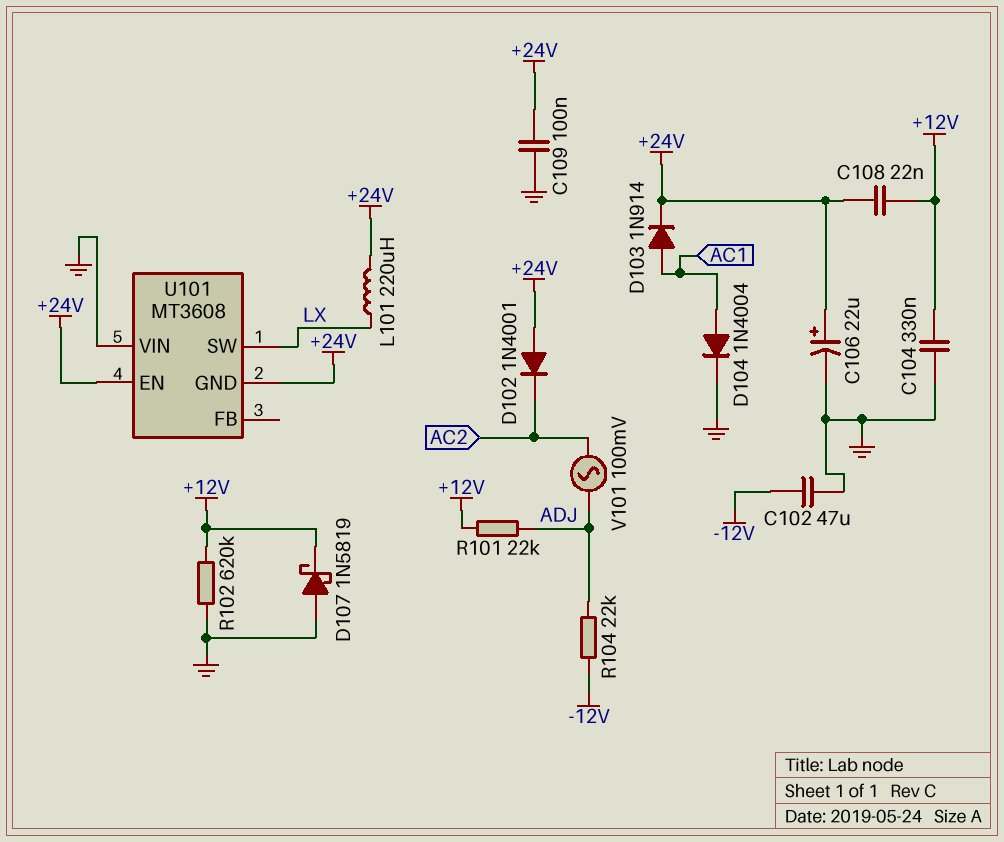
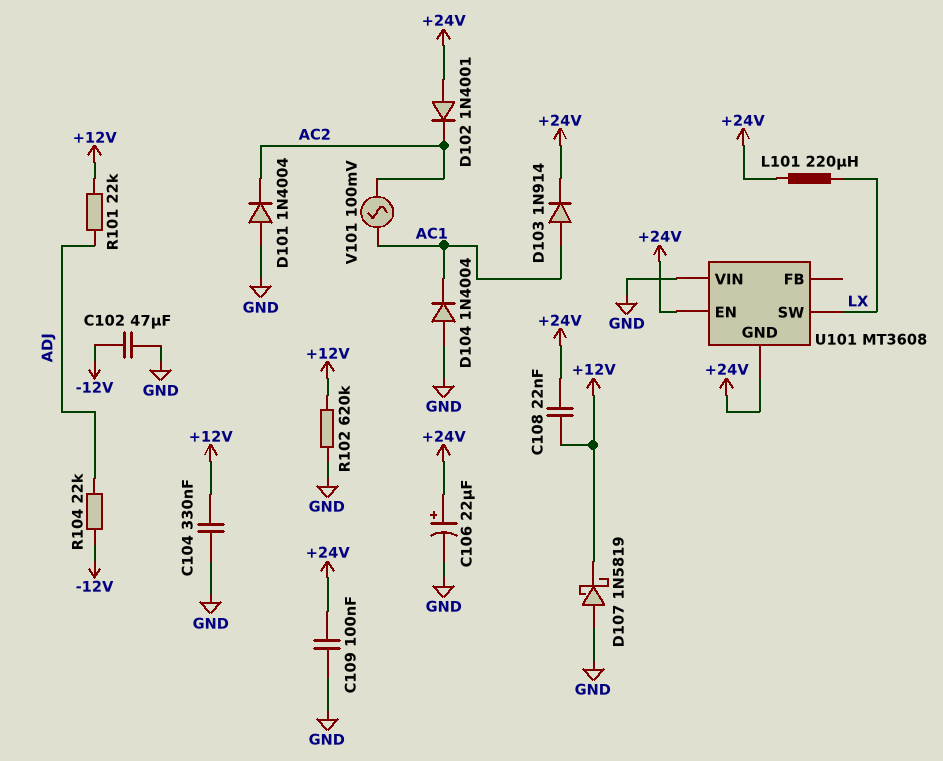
D101: none -> diode 1N4004 (A GND, K AC2)
D104: diode 1N4004 (A AC1, K GND) -> diode 1N4004 (A GND, K AC1)
V101: AC 100mV (AC2, ADJ) -> AC 100mV (AC1, AC2)

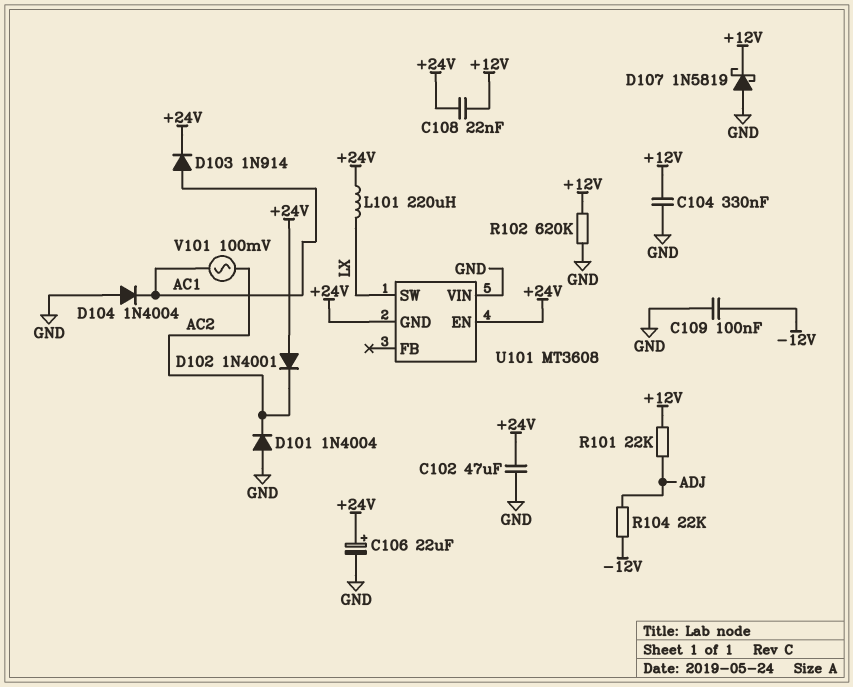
C102: 47uF (-12V, GND) -> 47uF (+24V, GND)
C109: 100nF (+24V, GND) -> 100nF (-12V, GND)

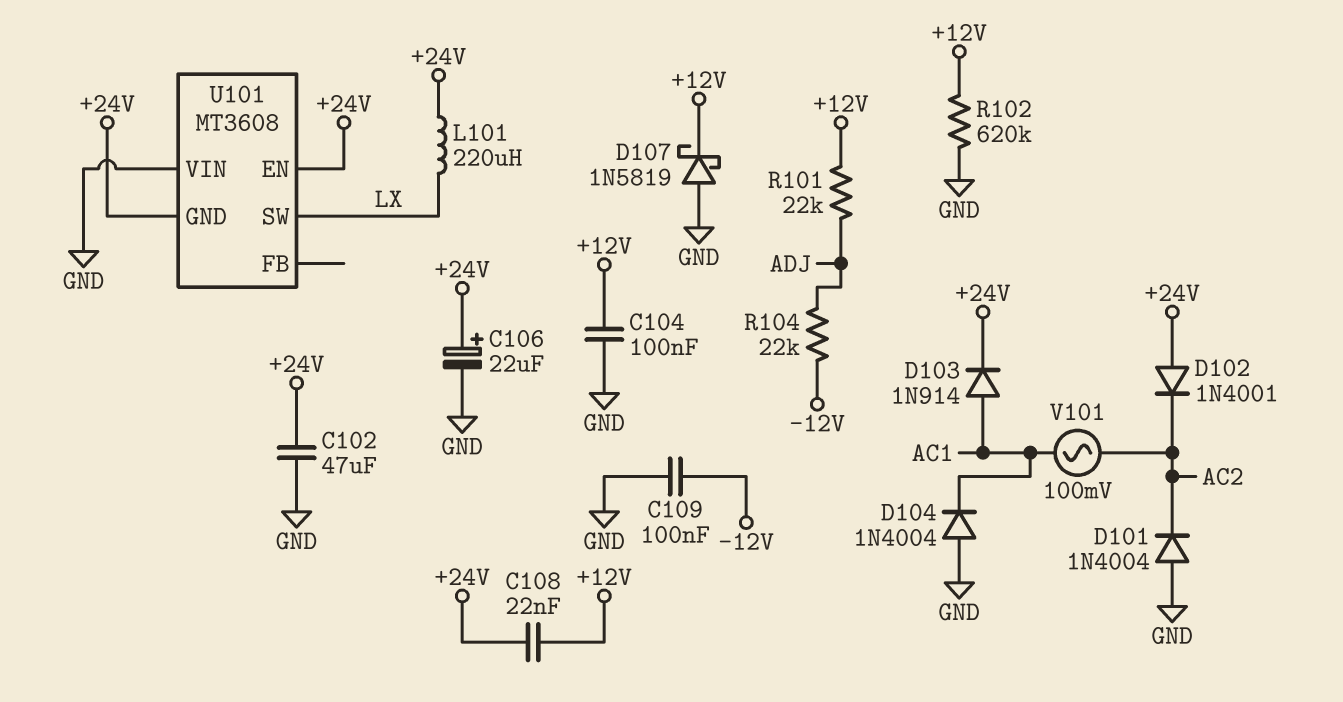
C104: 330nF (+12V, GND) -> 100nF (+12V, GND)

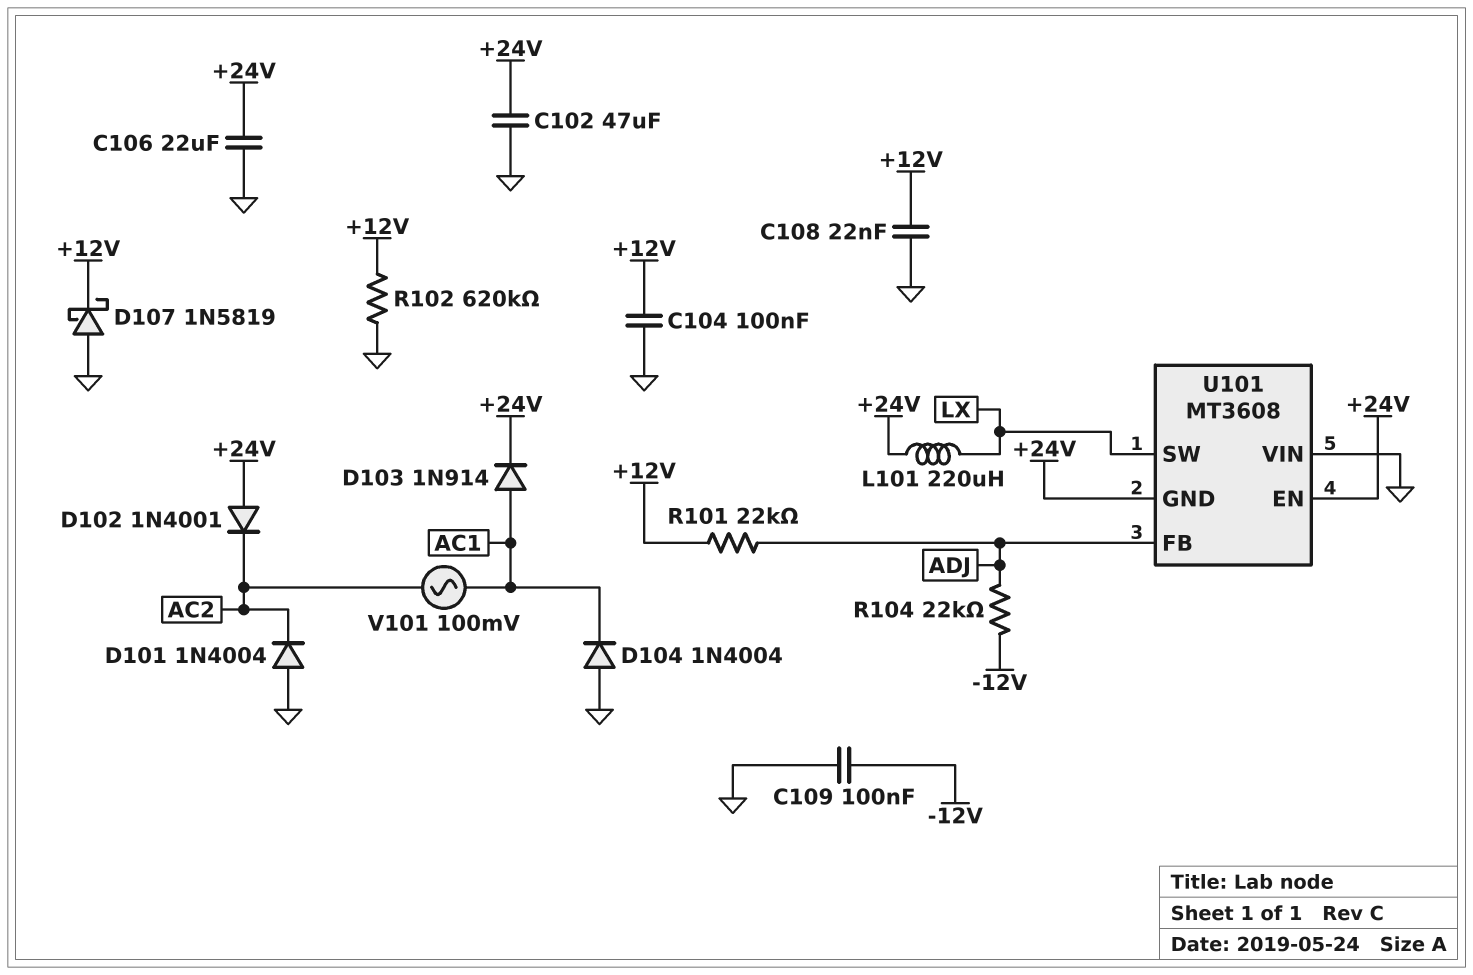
C106: 22uF (plus +24V, minus GND) -> 22uF (+24V, GND)
C108: 22nF (+12V, +24V) -> 22nF (+12V, GND)
U101 pin FB: none -> ADJ

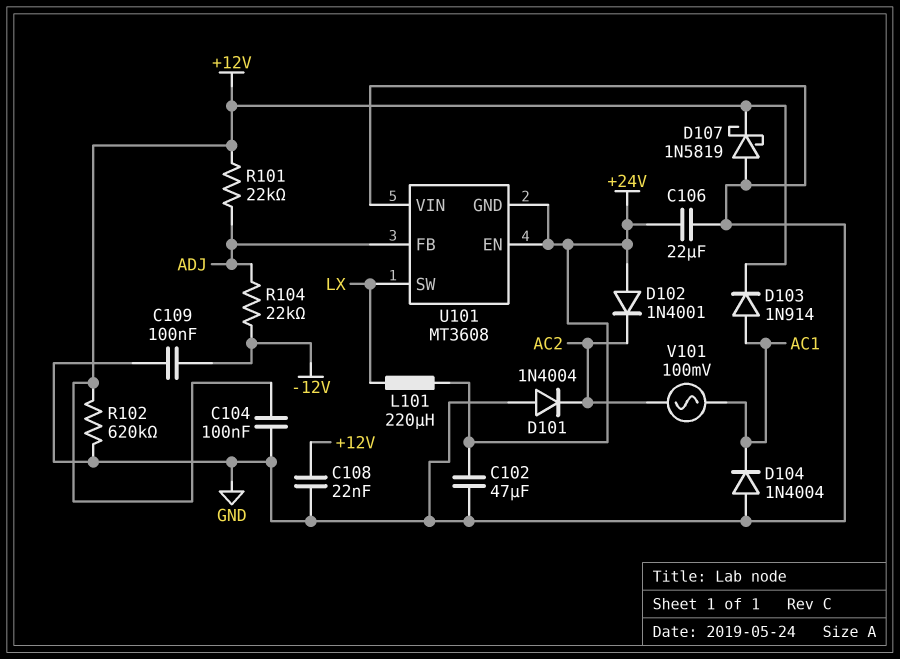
D103: diode 1N914 (A AC1, K +24V) -> diode 1N914 (A AC1, K +12V)

